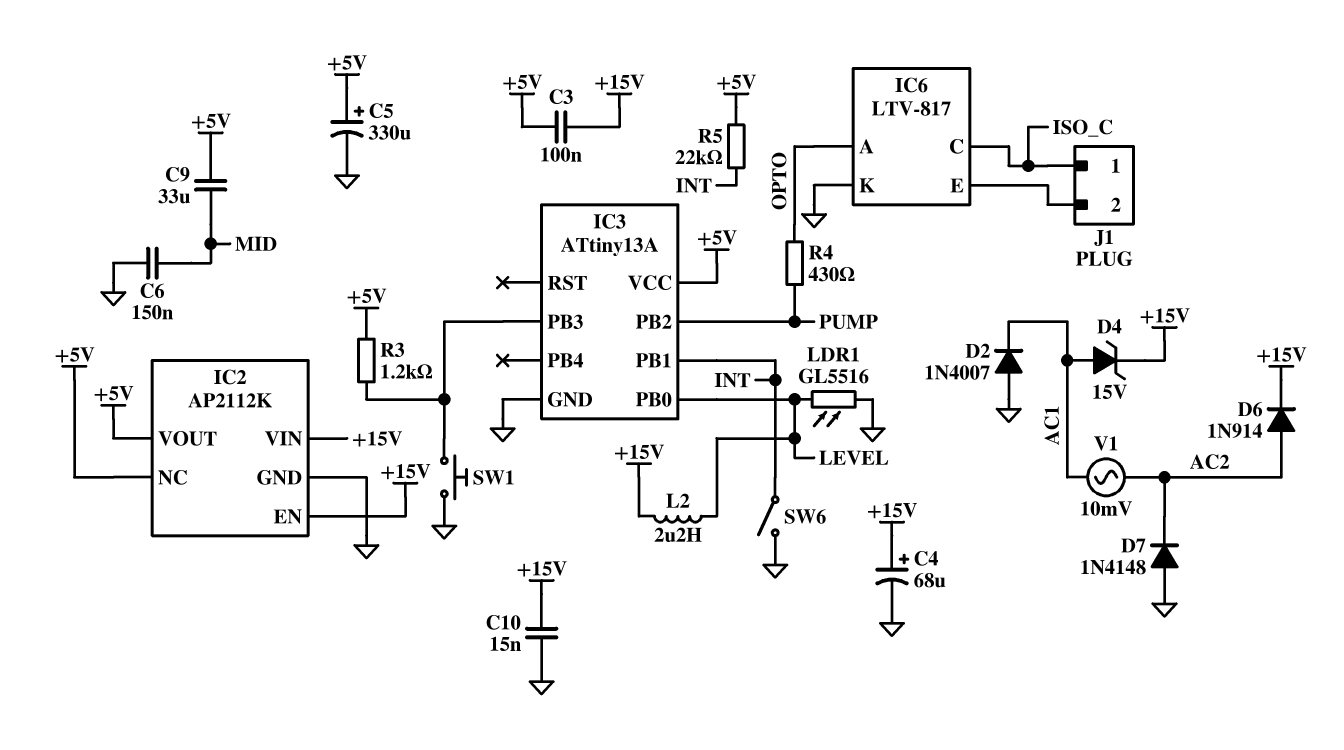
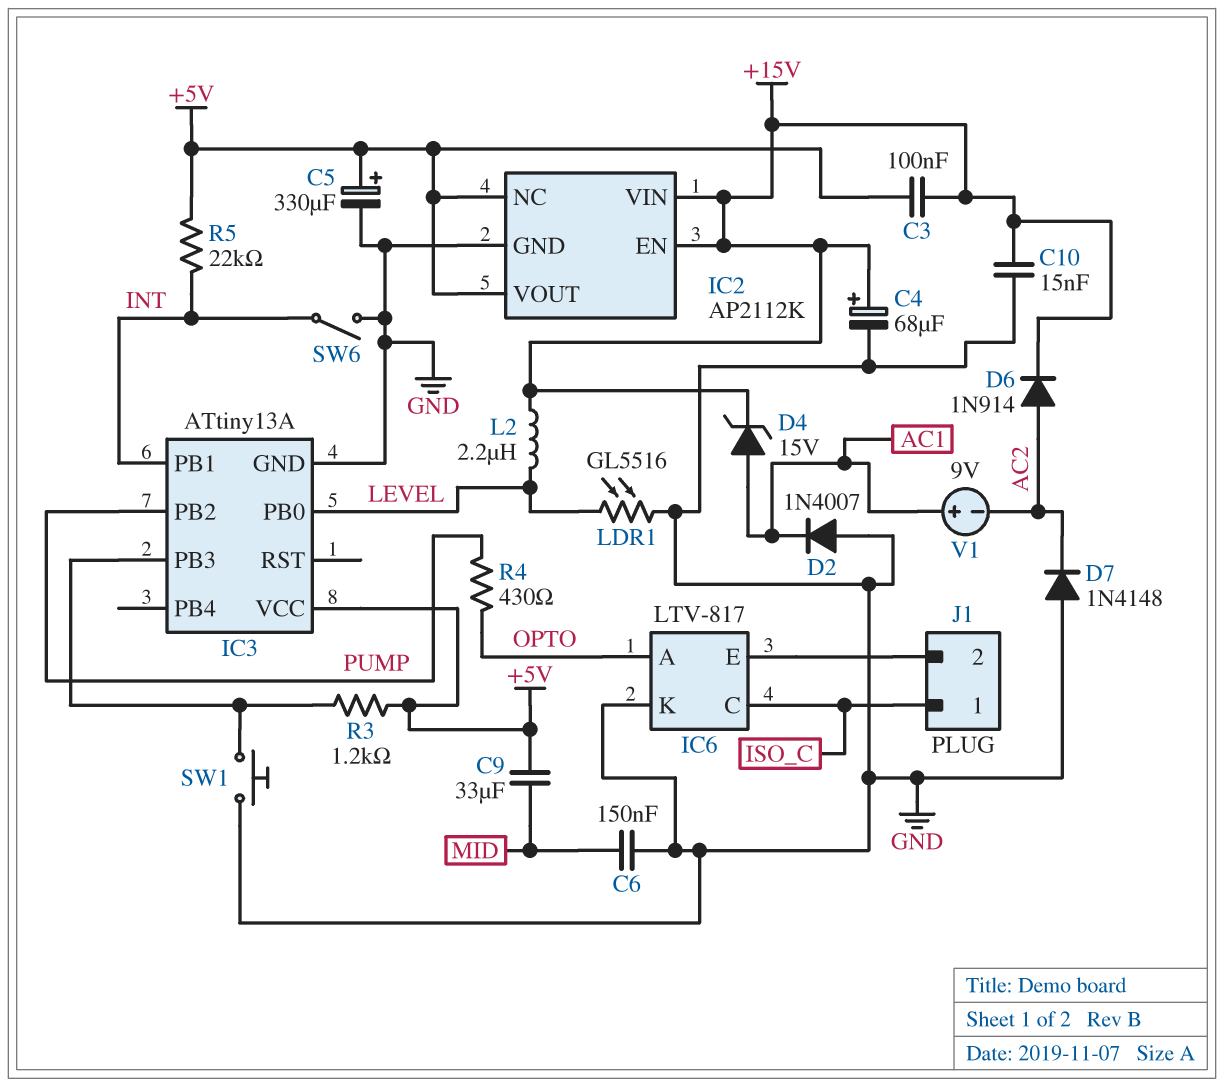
V1: AC 10mV (AC1, AC2) -> 9V (plus AC1, minus AC2)

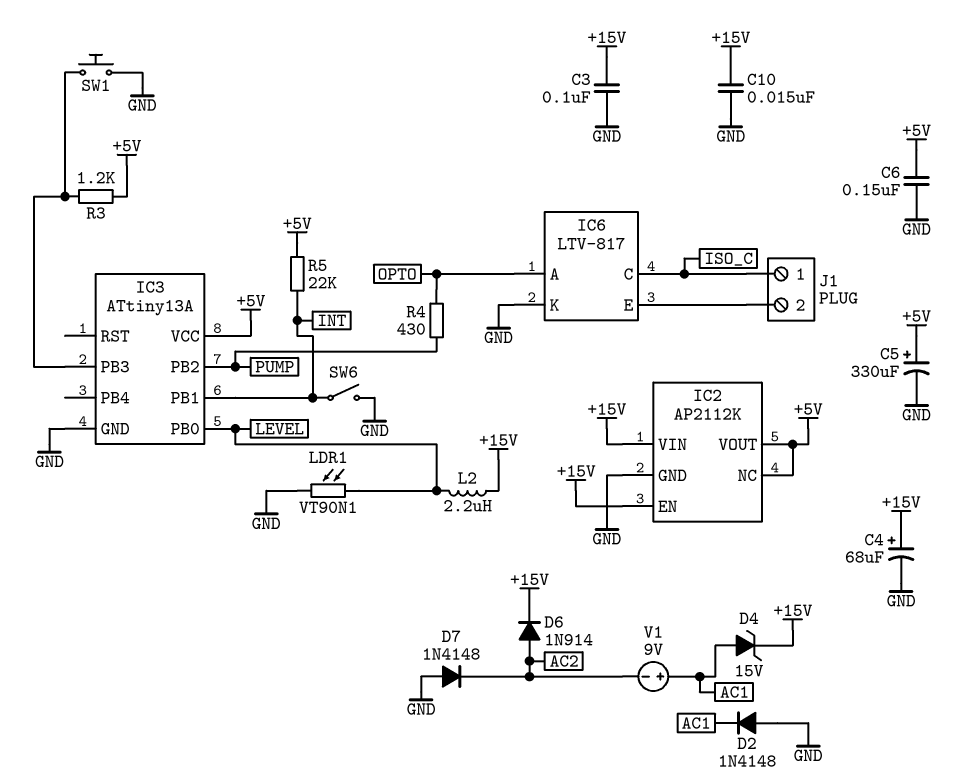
C3: 100nF (+5V, +15V) -> 100nF (+15V, GND)
C6: 150nF (GND, MID) -> 150nF (+5V, GND)
C9: 33uF (+5V, MID) -> none
D2: diode 1N4007 (A GND, K AC1) -> diode 1N4148 (A GND, K AC1)
LDR1: GL5516 (GND, LEVEL) -> VT90N1 (GND, LEVEL)

